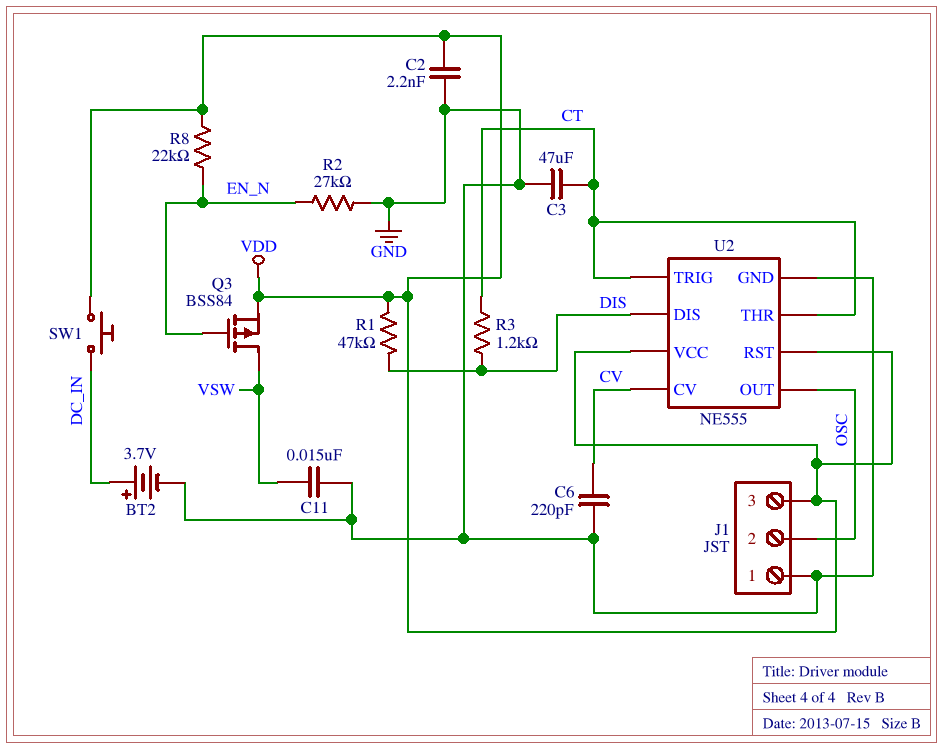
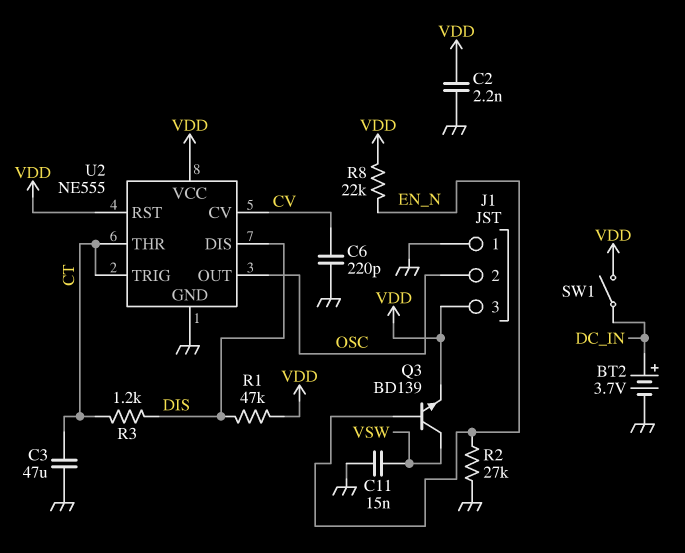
Q3: PMOS BSS84 (G EN_N, D VSW, S VDD) -> NPN BD139 (B EN_N, C VSW, E VDD)
SW1: button (DC_IN, VDD) -> switch (DC_IN, VDD)

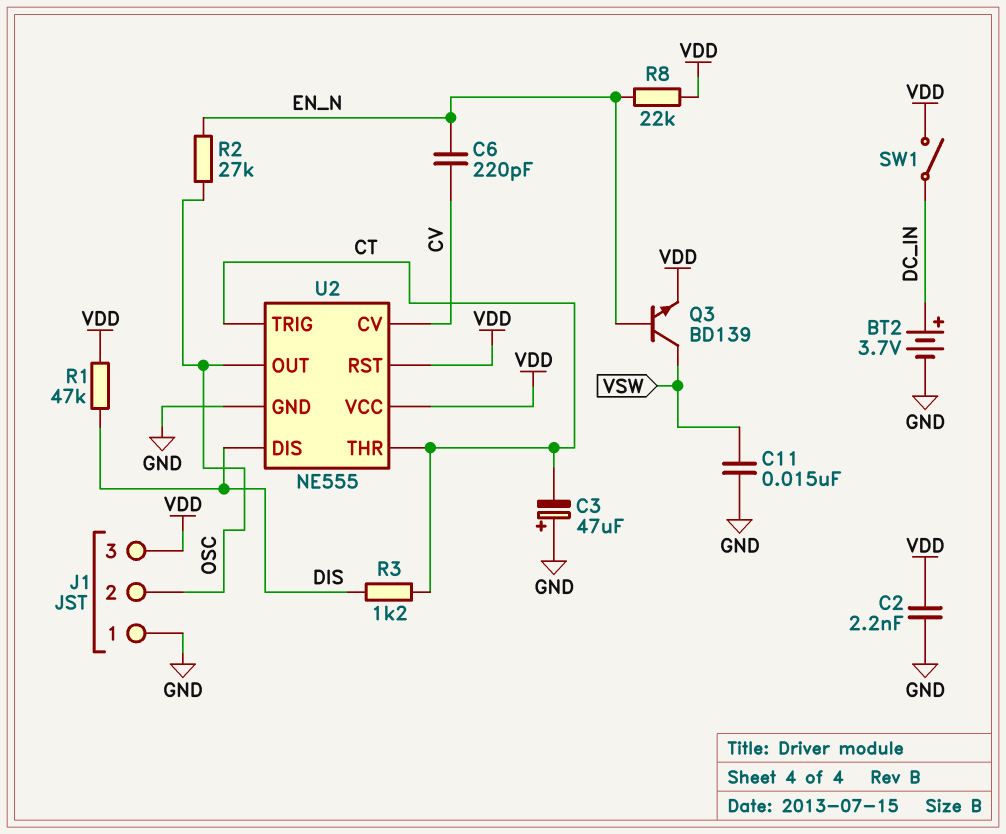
C3: 47uF (CT, GND) -> 47uF (plus GND, minus CT)
C6: 220pF (CV, GND) -> 220pF (CV, EN_N)
R2: 27k (EN_N, GND) -> 27k (EN_N, OSC)

